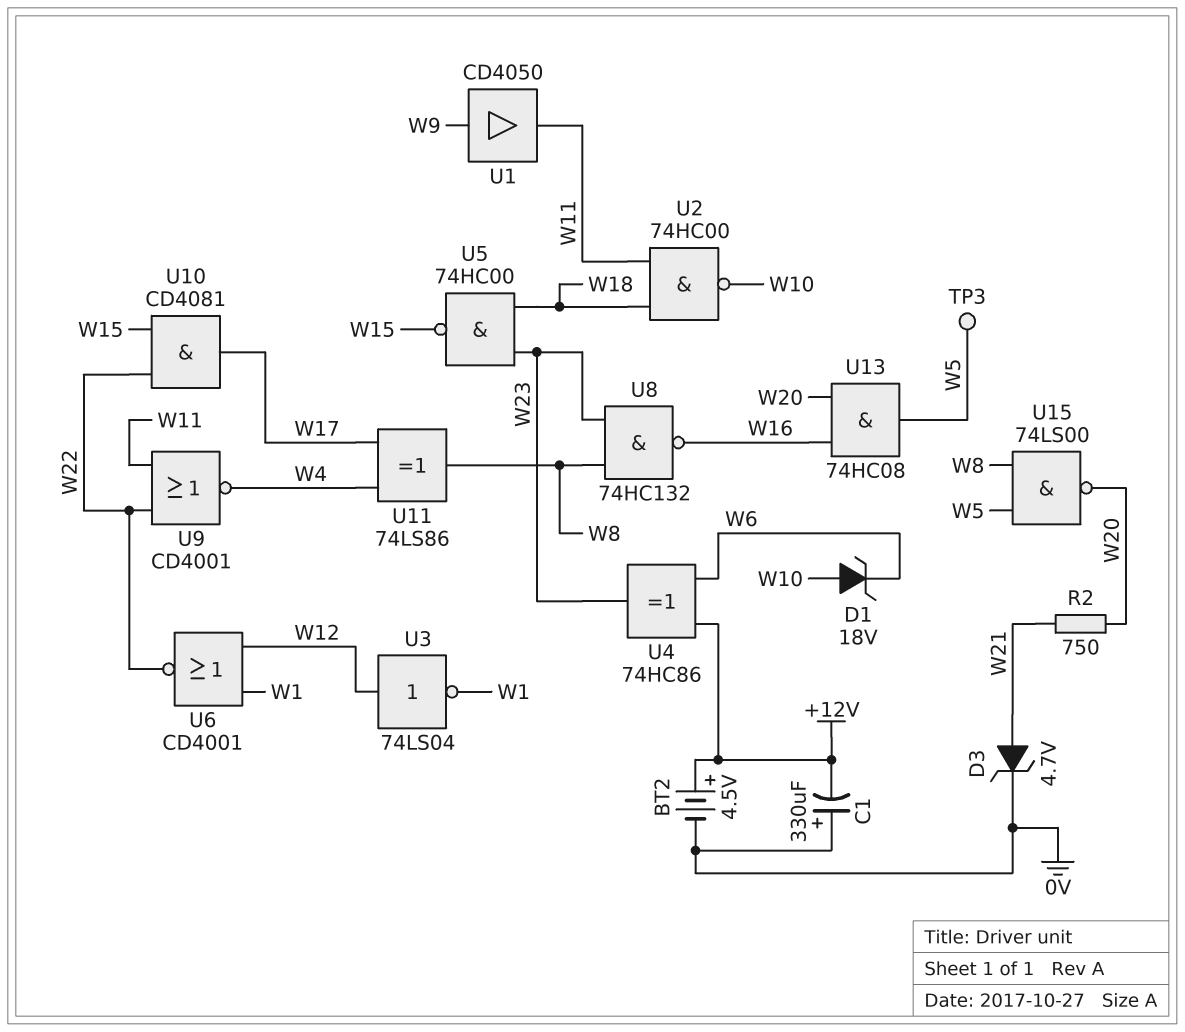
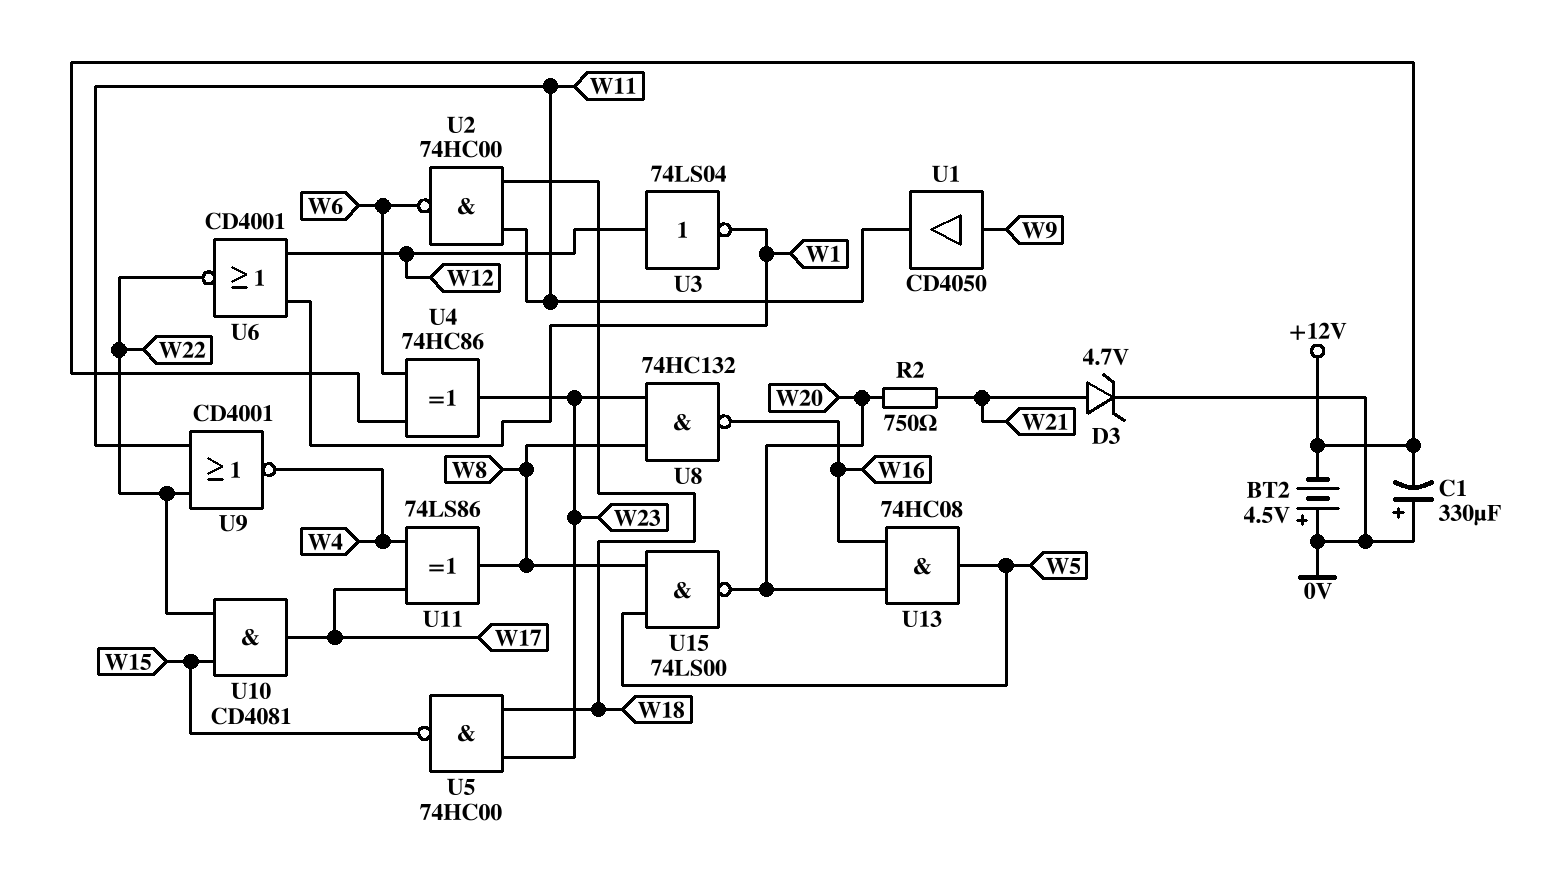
BT2: 4.5V (plus +12V, minus 0V) -> 4.5V (plus 0V, minus +12V)
D1: zener 18V (A W10, K W6) -> none
TP3: test point (W5) -> none
U2: NAND 74HC00 (in W11, in W18, out W10) -> NAND 74HC00 (in W11, in W18, out W6)

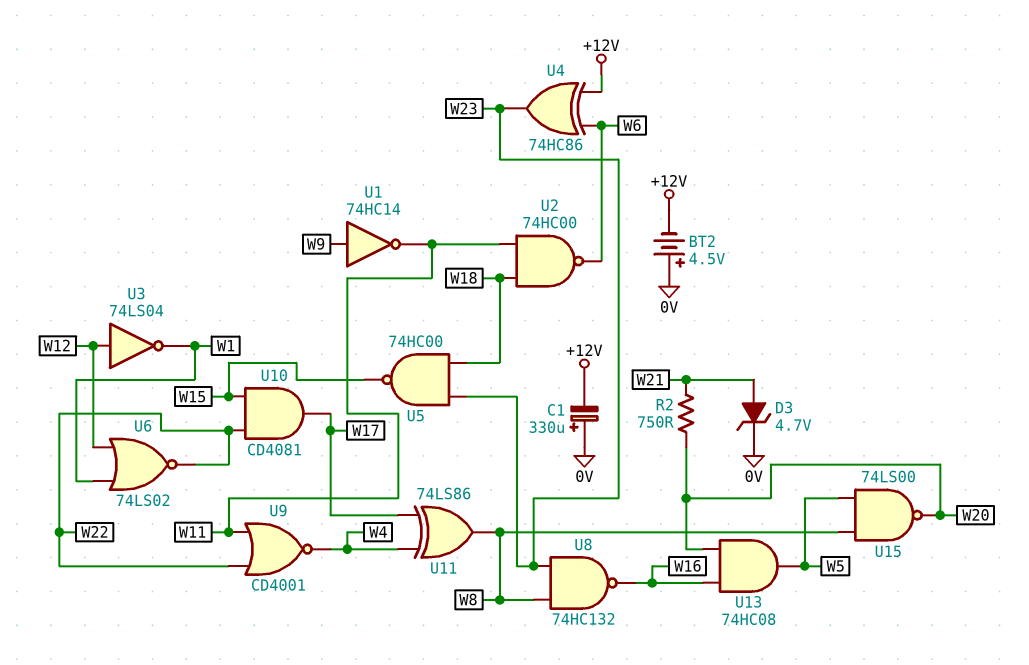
U1: buffer CD4050 (in W9, out W11) -> NOT 74HC14 (in W9, out W11)
U6: NOR CD4001 (in W1, in W12, out W22) -> NOR 74LS02 (in W1, in W12, out W22)

